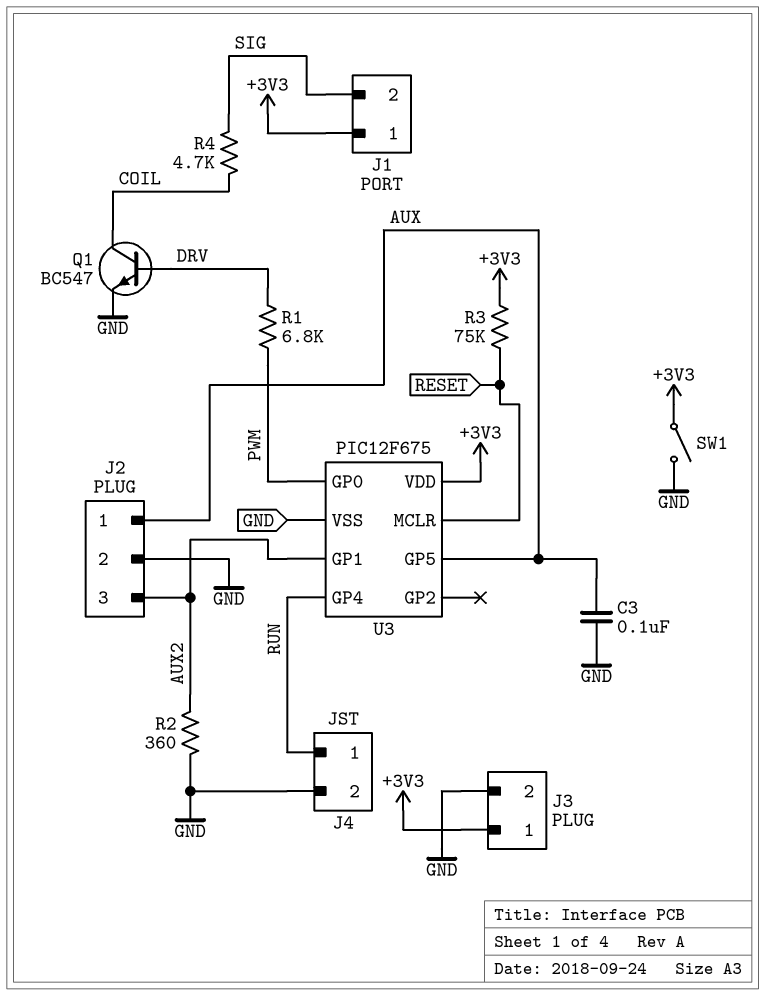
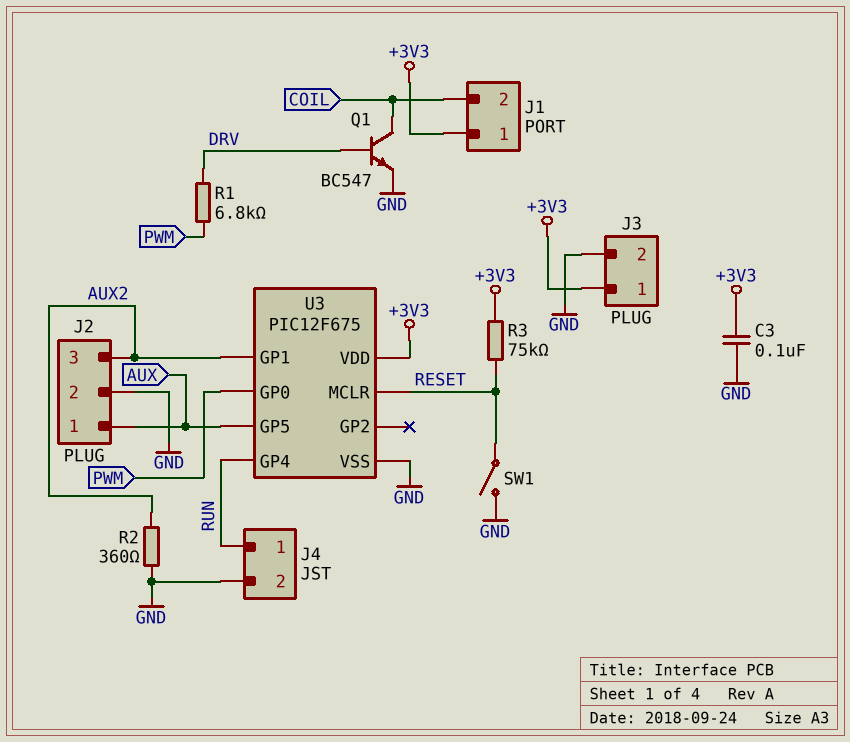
C3: 100nF (AUX, GND) -> 100nF (+3V3, GND)
J1 pin 2: SIG -> COIL
R4: 4.7k (COIL, SIG) -> none
SW1: switch (+3V3, GND) -> switch (GND, RESET)

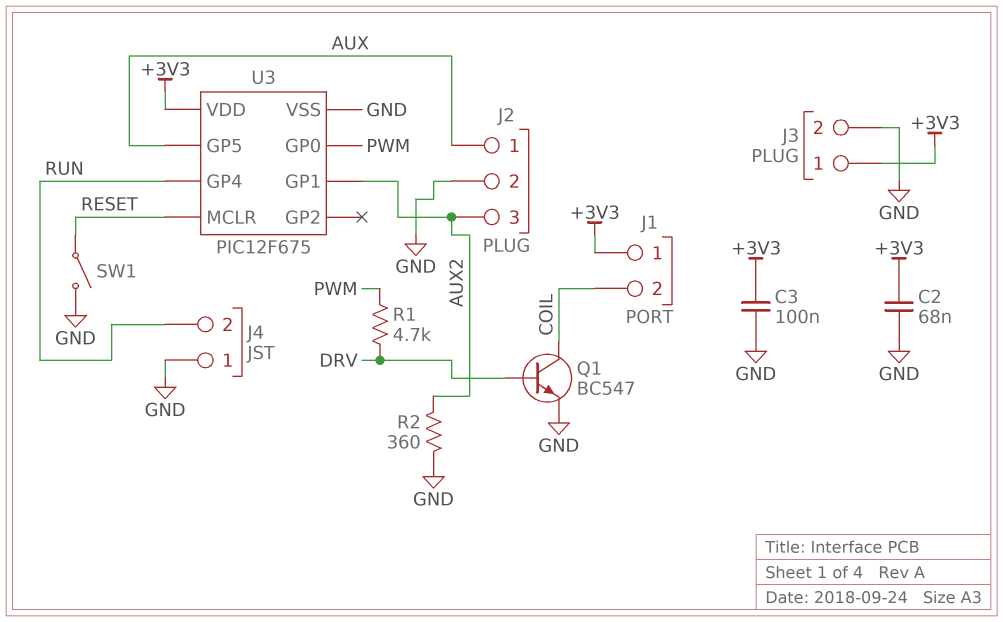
C2: none -> 68nF (+3V3, GND)
J4 pin 1: RUN -> GND
J4 pin 2: GND -> RUN
R1: 6.8k (DRV, PWM) -> 4.7k (DRV, PWM)
R3: 75k (+3V3, RESET) -> none

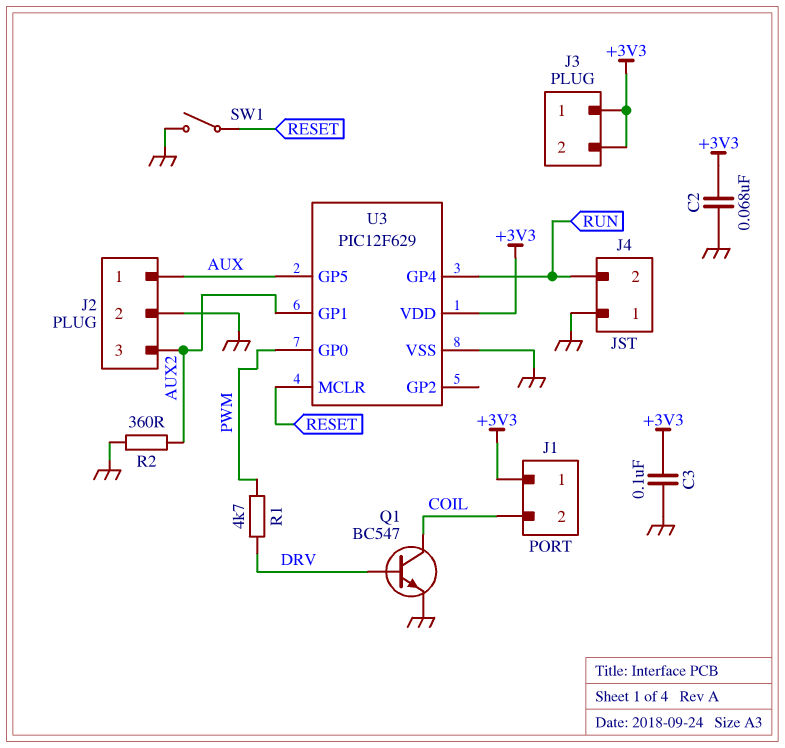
J3 pin 2: GND -> +3V3
U3: PIC12F675 -> PIC12F629

